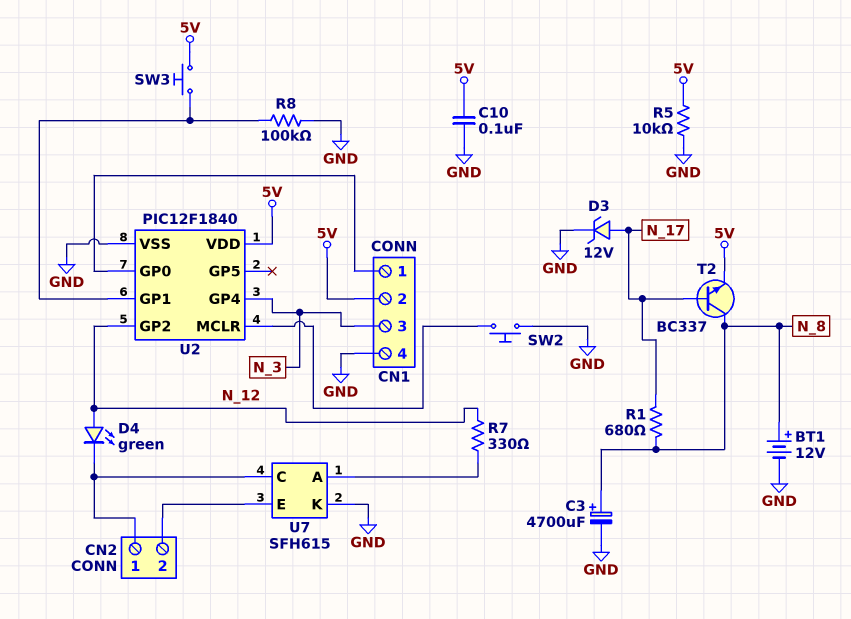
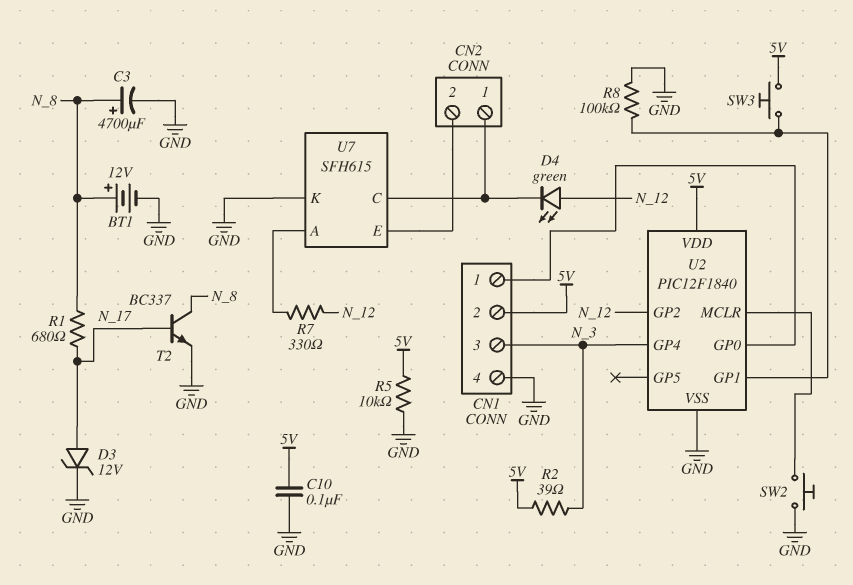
R2: none -> 39 (5V, N_3)
T2: NPN BC337 (B N_17, C N_8, E 5V) -> NPN BC337 (B N_17, C N_8, E GND)

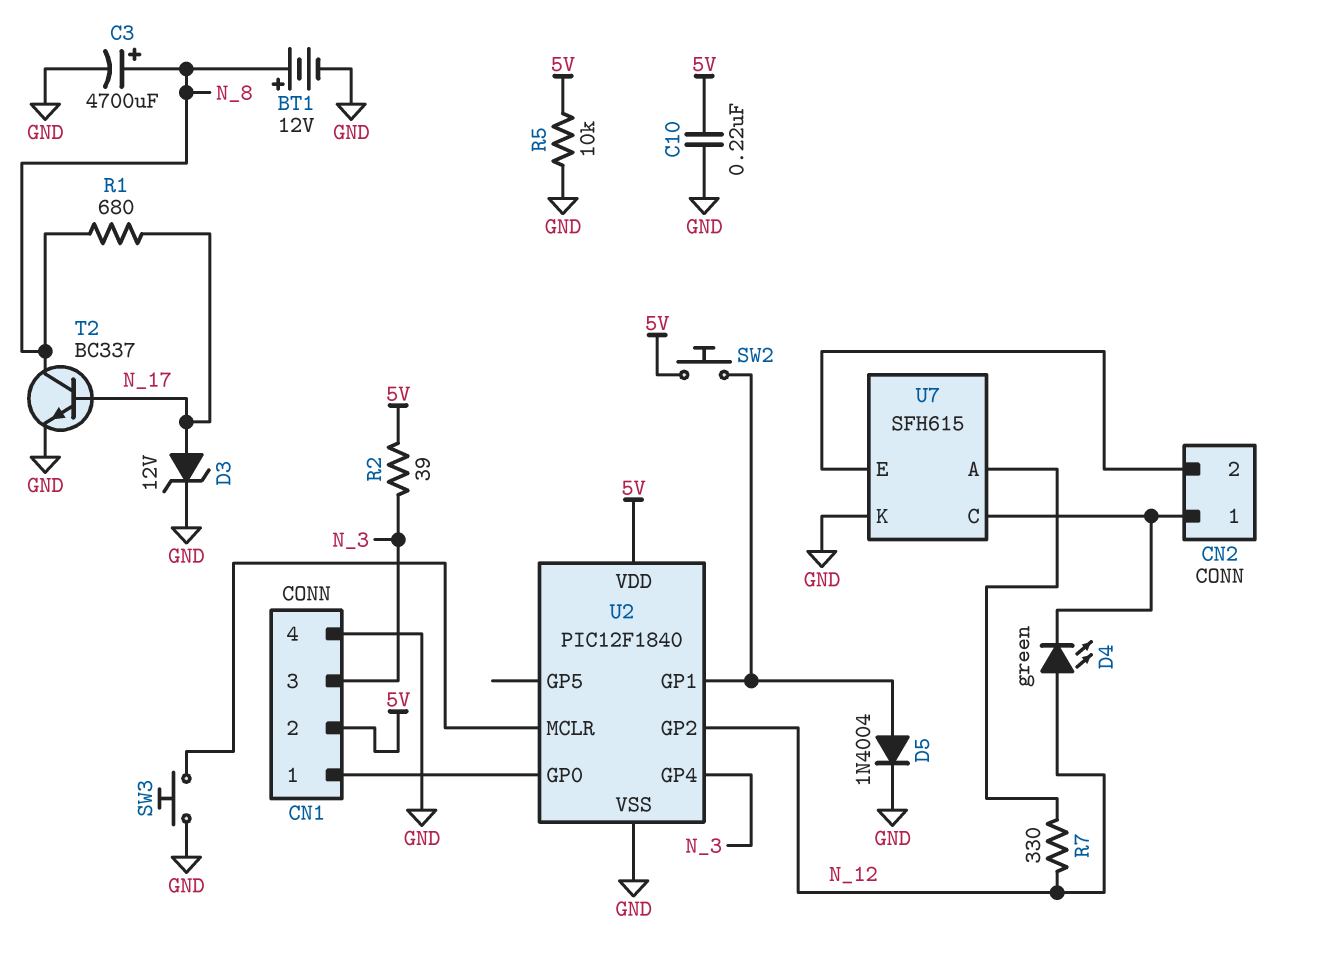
C10: 100nF (5V, GND) -> 220nF (5V, GND)
D5: none -> diode 1N4004 (A U2/GP1, K GND)
R8: 100k (GND, U2/GP1) -> none
SW2: button (GND, U2/MCLR) -> button (5V, U2/GP1)
SW3: button (5V, U2/GP1) -> button (GND, U2/MCLR)

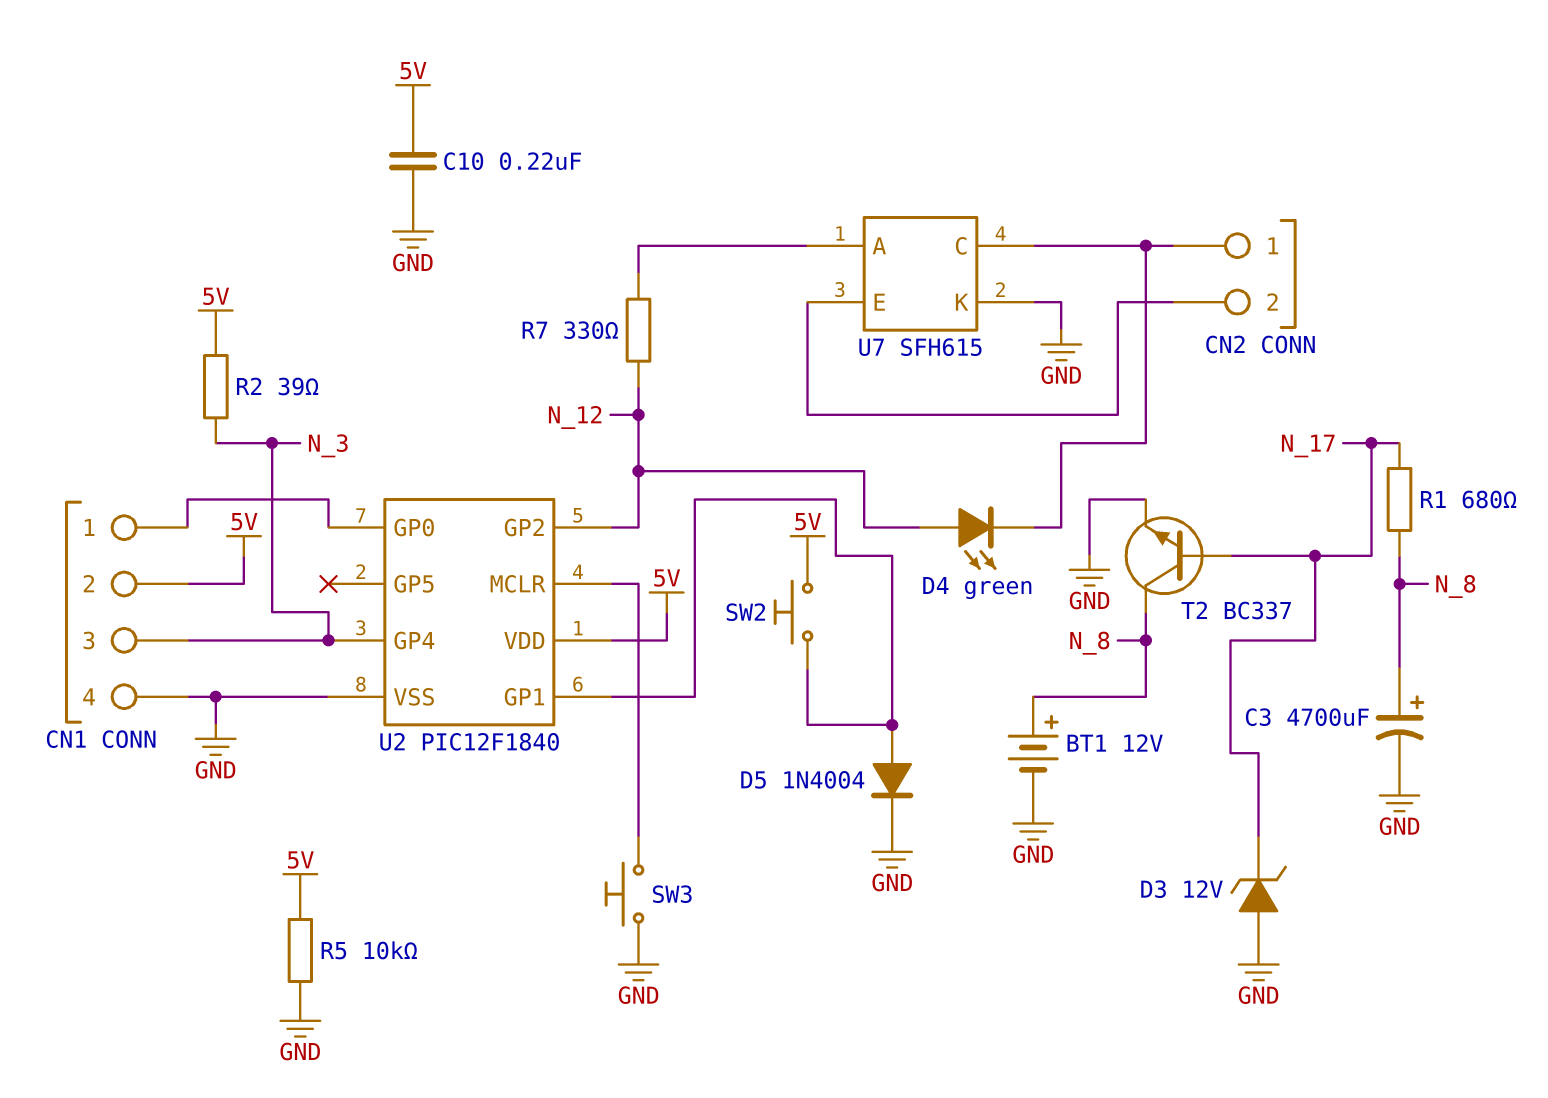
D3: zener 12V (A N_17, K GND) -> zener 12V (A GND, K N_17)

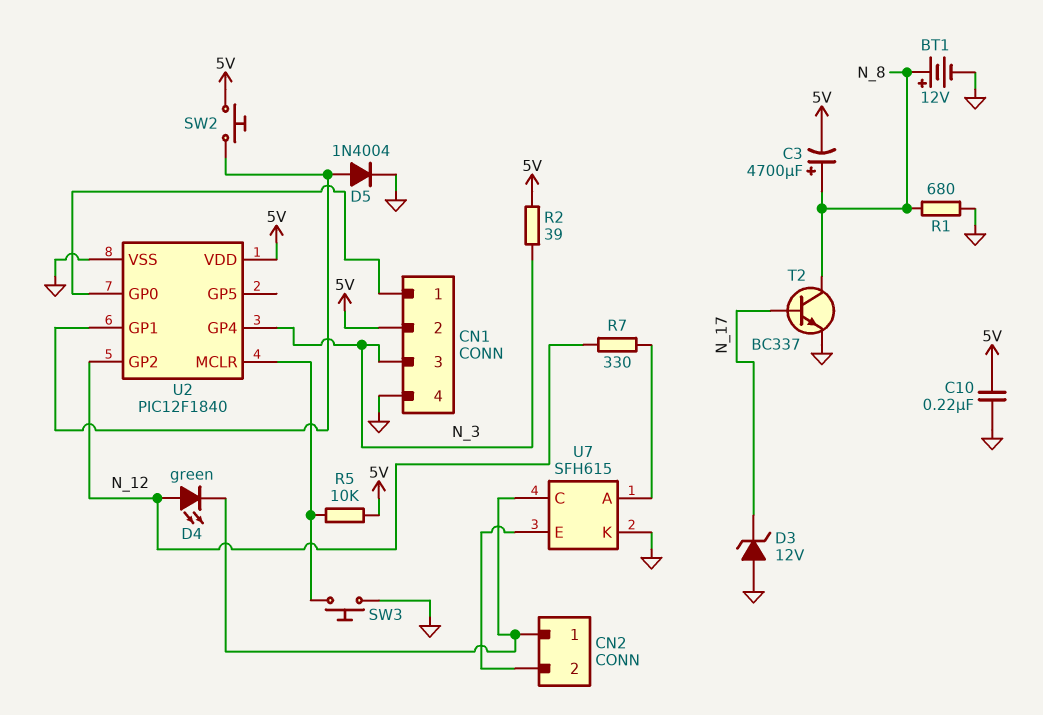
C3: 4700uF (plus N_8, minus GND) -> 4700uF (plus N_8, minus 5V)
R1: 680 (N_8, N_17) -> 680 (GND, N_8)
R5: 10k (5V, GND) -> 10k (5V, U2/MCLR)

